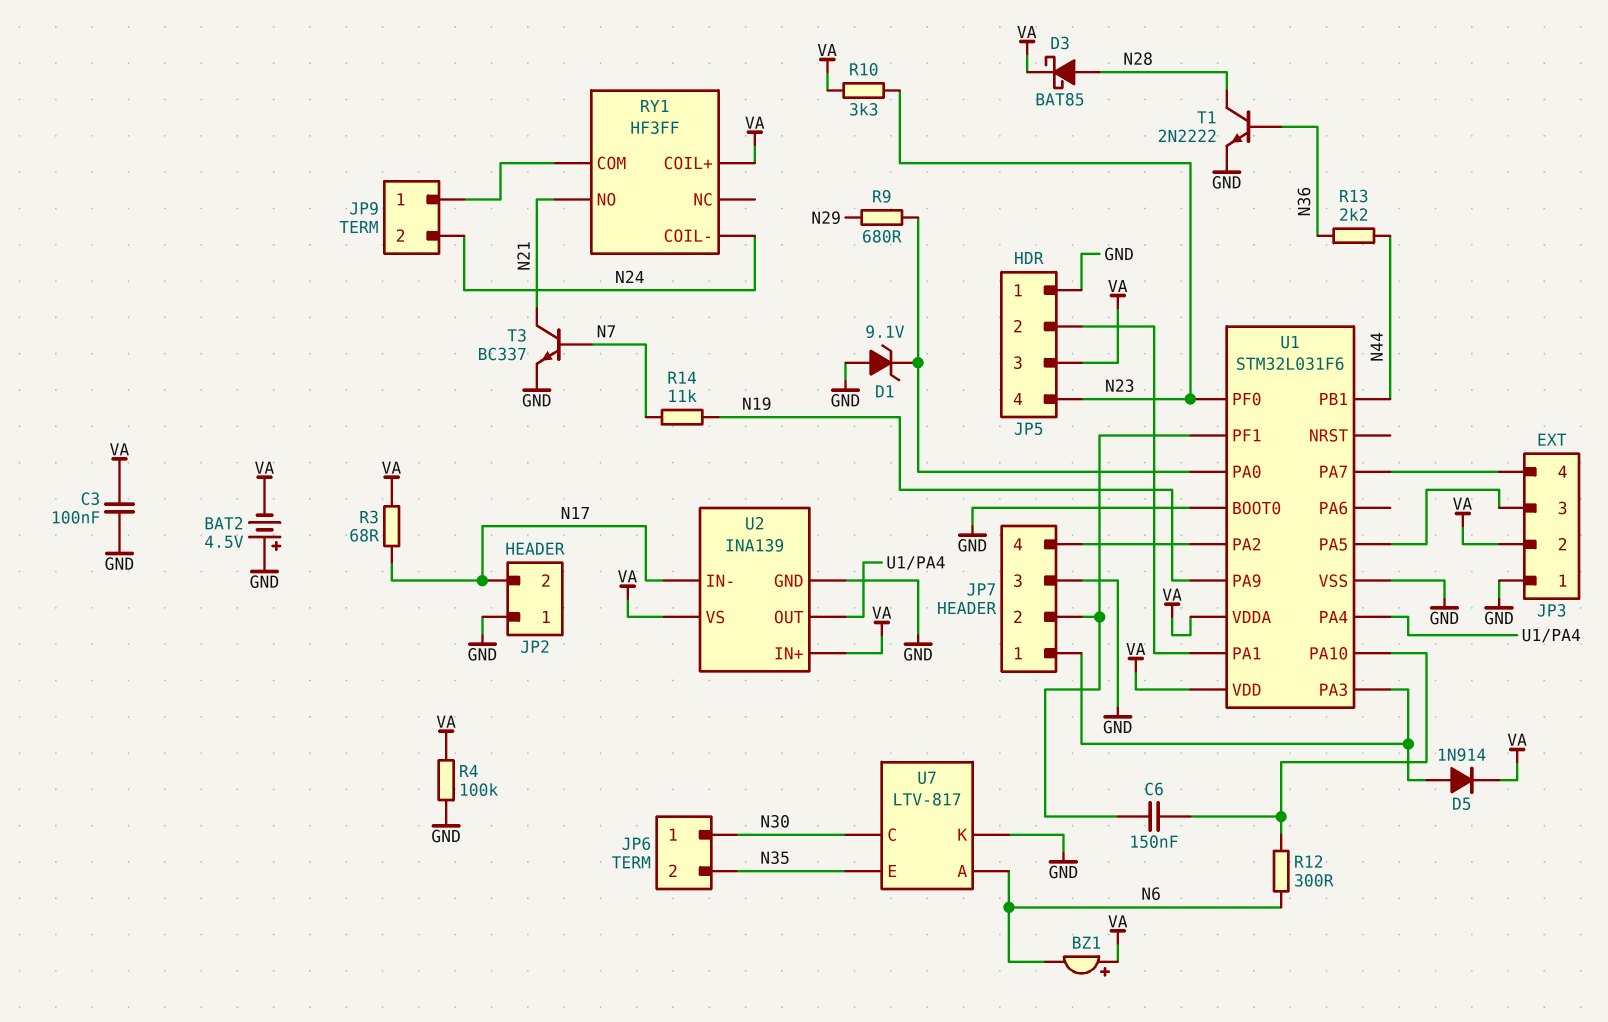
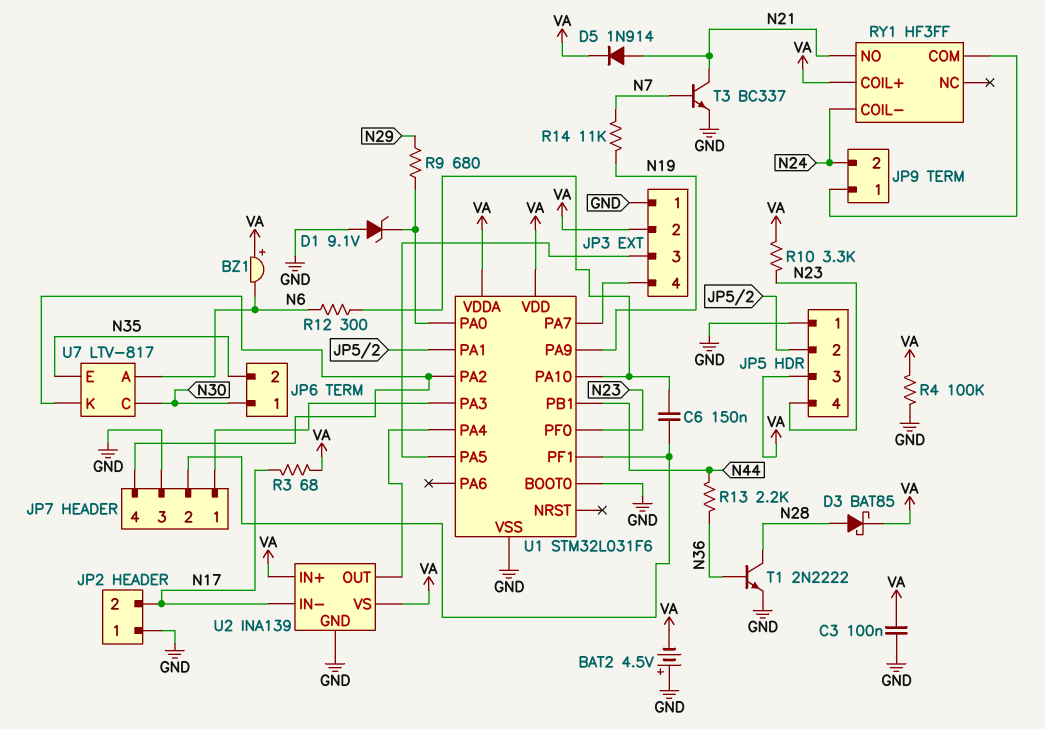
D5: diode 1N914 (A JP7/1, K VA) -> diode 1N914 (A N21, K VA)
U7 pin K: GND -> JP7/4

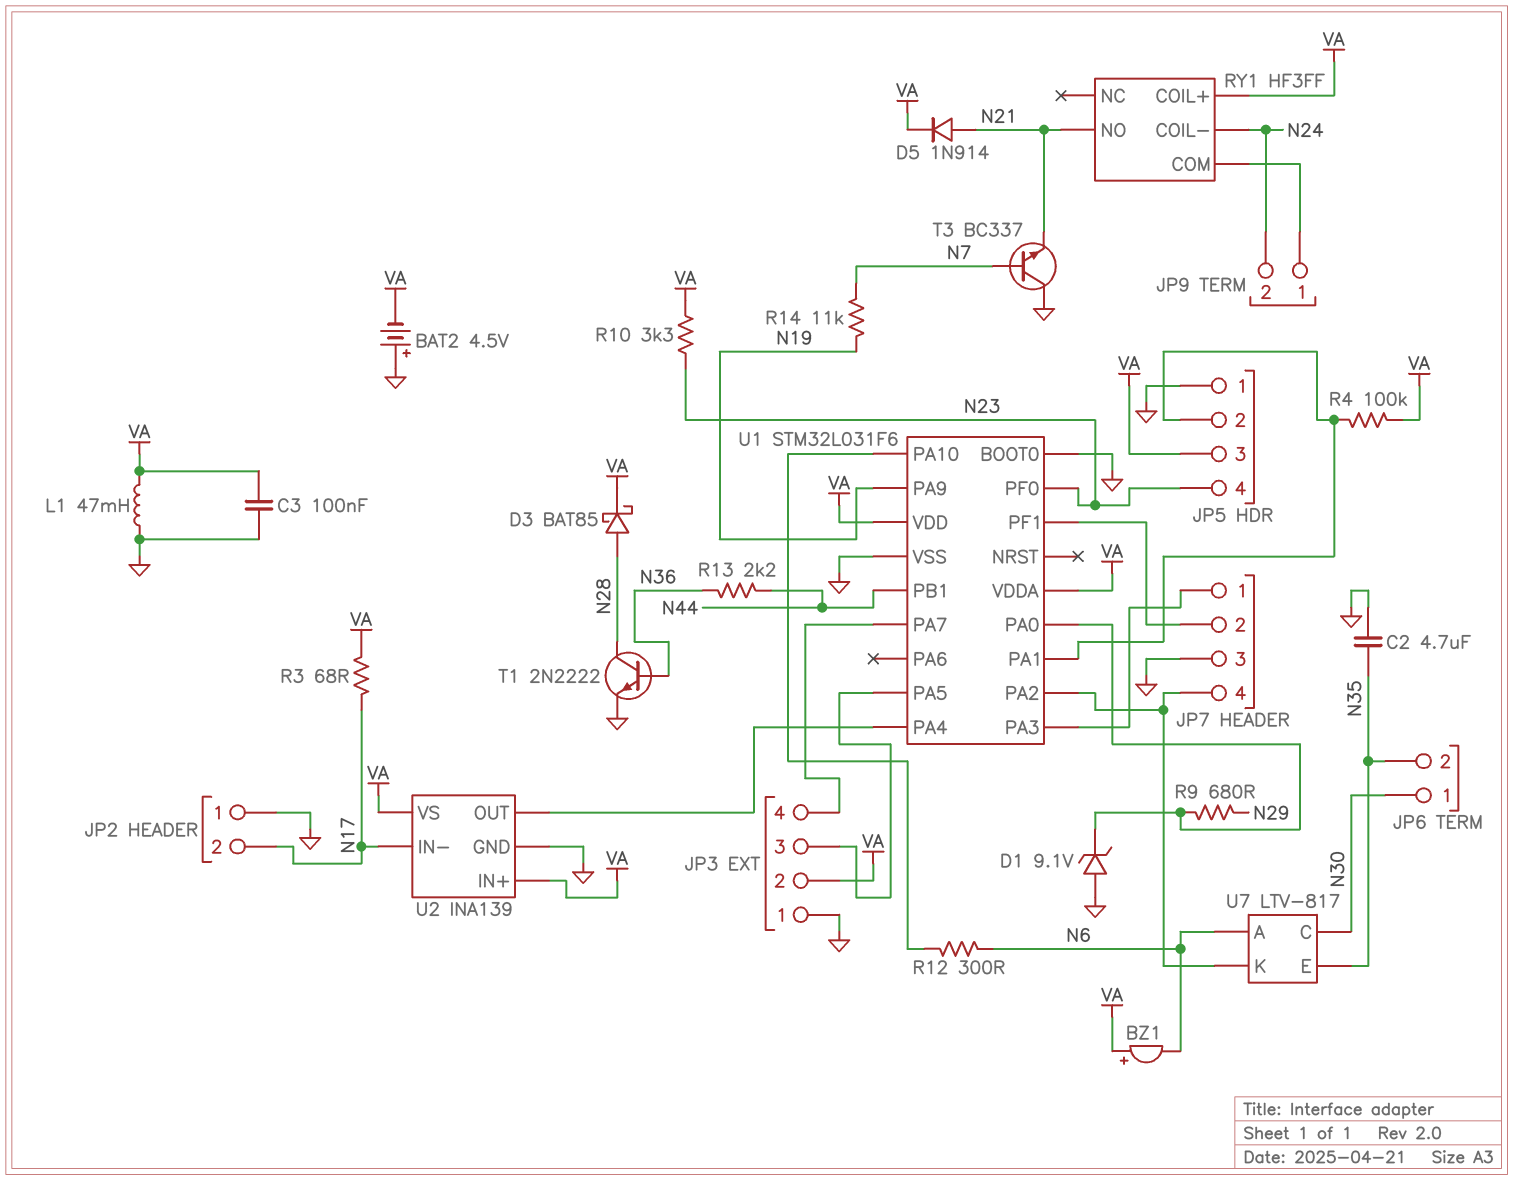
C2: none -> 4.7uF (GND, N35)
C6: 150nF (JP7/2, U1/PA10) -> none
L1: none -> 47mH (GND, VA)
R4: 100k (GND, VA) -> 100k (JP5/2, VA)
T3: NPN BC337 (B N7, C N21, E GND) -> NPN BC337 (B N7, C GND, E N21)

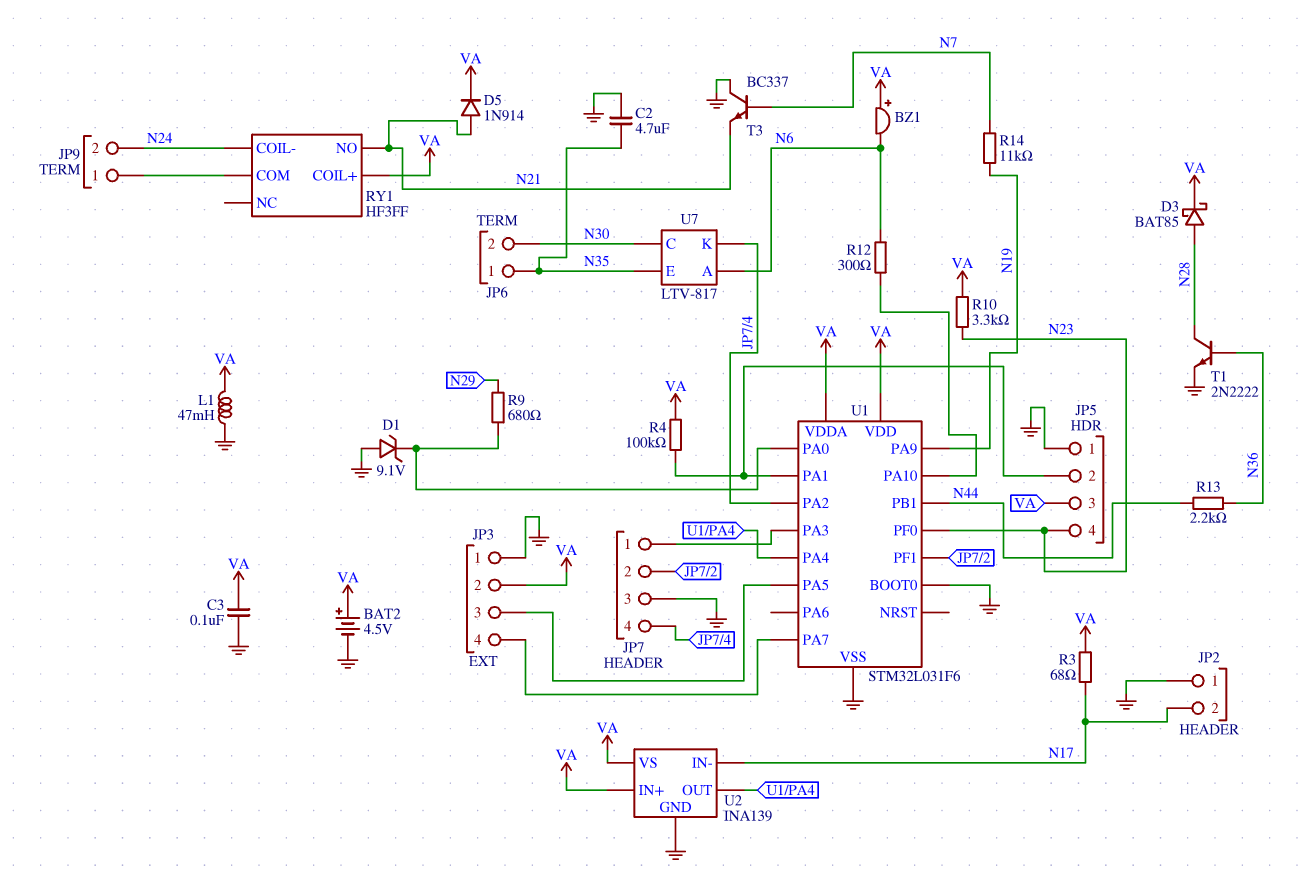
BAT2: 4.5V (plus GND, minus VA) -> 4.5V (plus VA, minus GND)
JP6 pin 1: N30 -> N35
JP6 pin 2: N35 -> N30

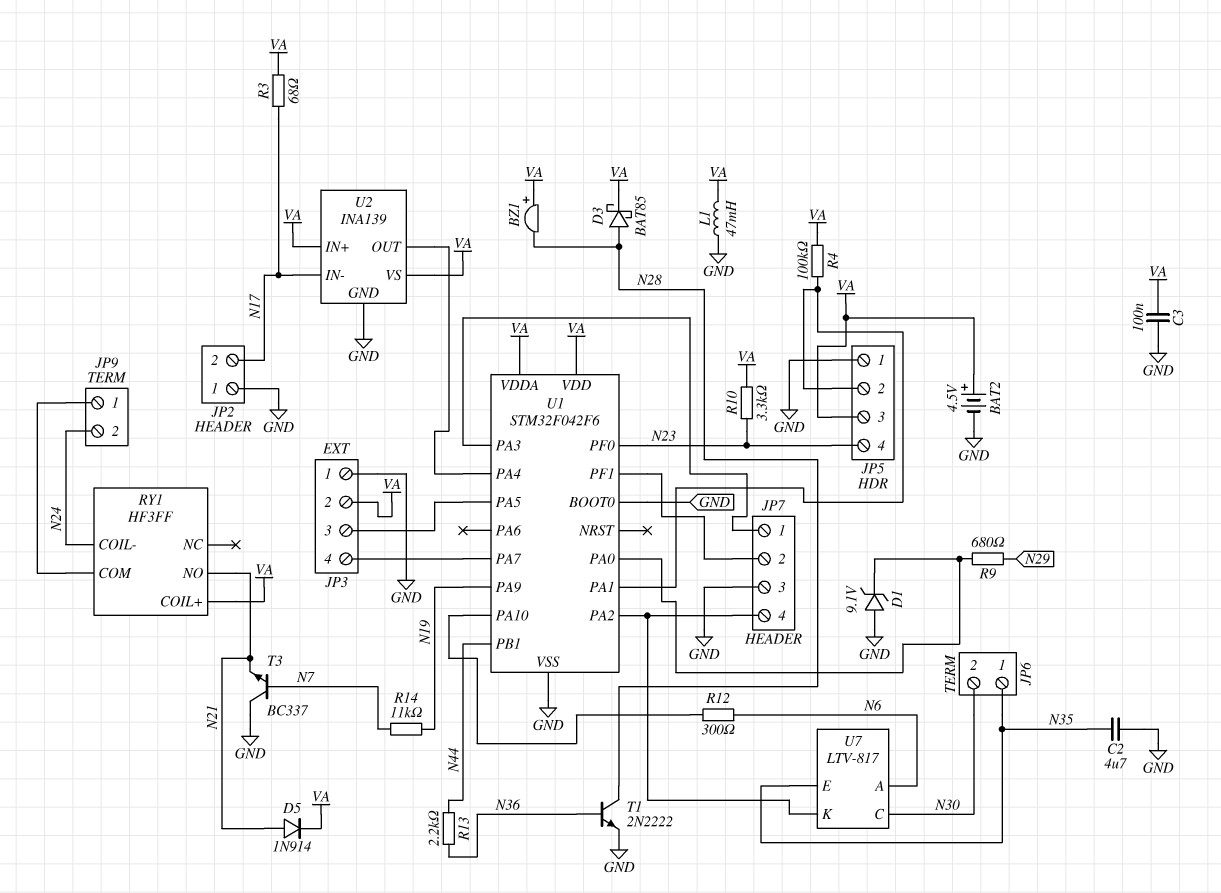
BZ1: buzzer (plus VA, minus N6) -> buzzer (plus VA, minus N28)
U1: STM32L031F6 -> STM32F042F6

